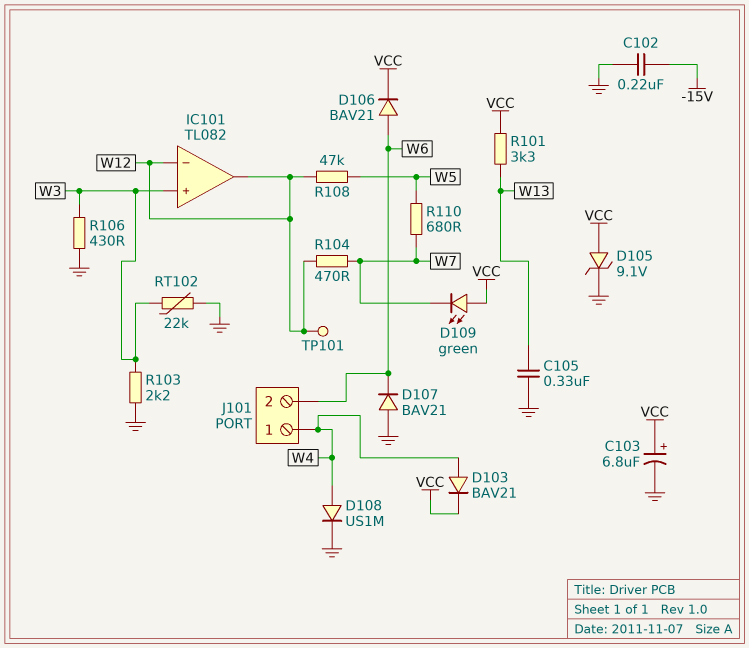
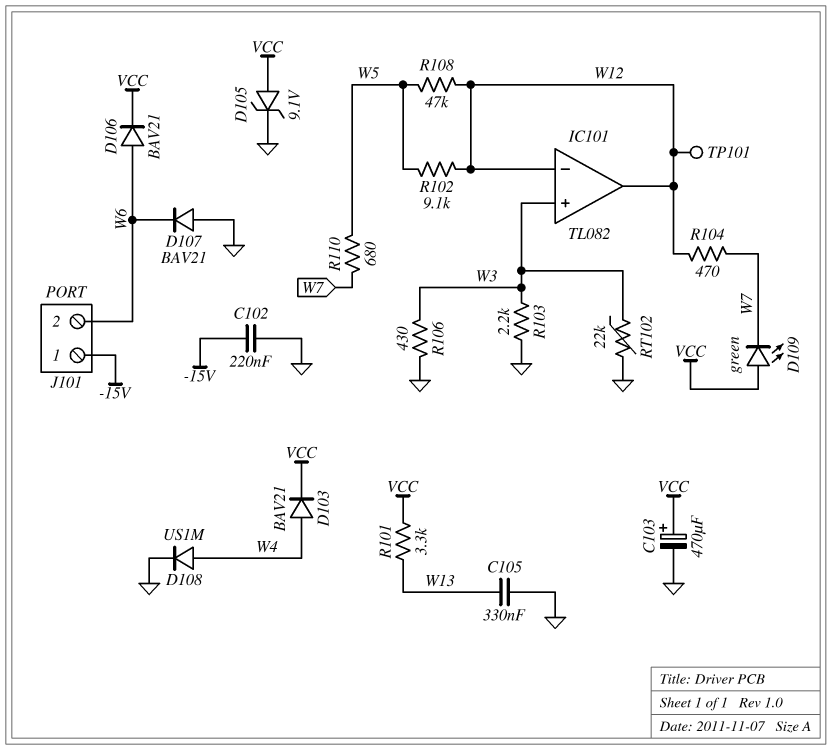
C103: 6.8uF (plus VCC, minus GND) -> 470uF (plus VCC, minus GND)
J101 pin 1: W4 -> -15V
R102: none -> 9.1k (W5, W12)

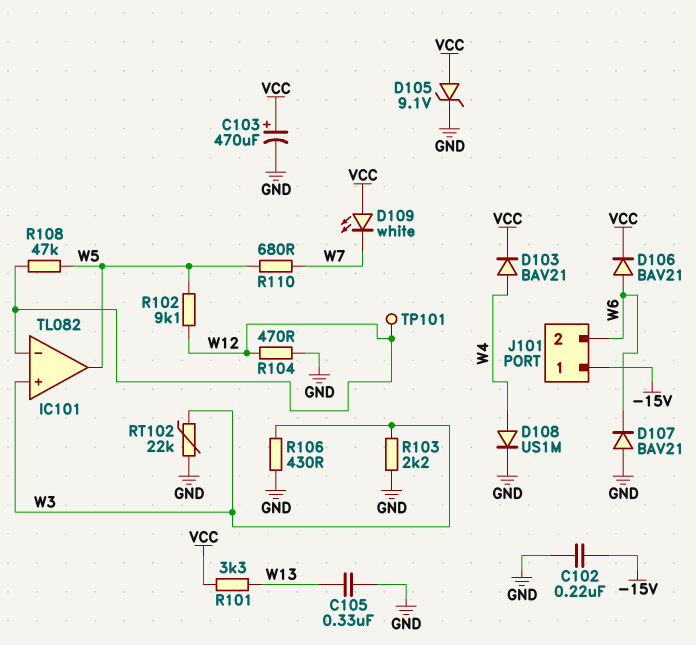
D109: LED green (A VCC, K W7) -> LED white (A VCC, K W7)
IC101 pin out: W12 -> W5
R104: 470 (W7, W12) -> 470 (GND, W12)

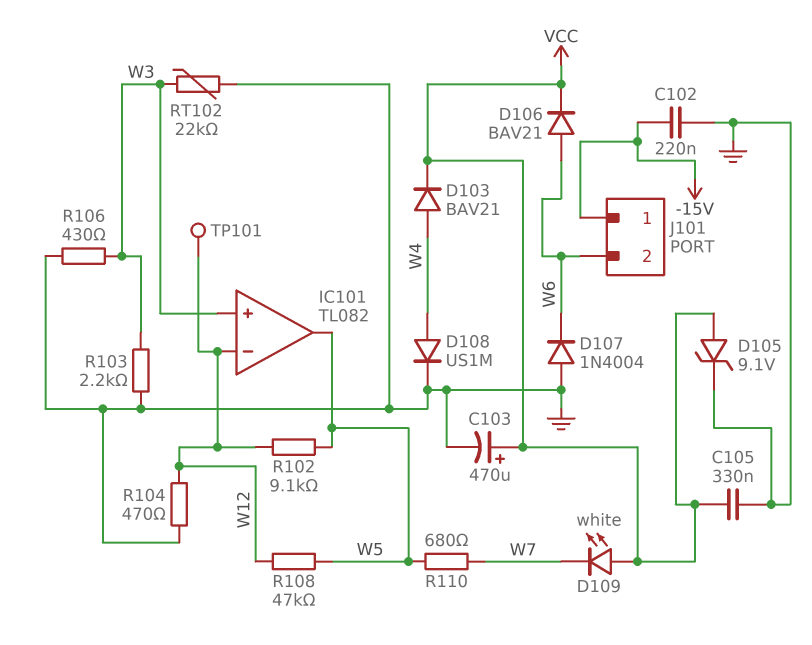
C105: 330nF (GND, W13) -> 330nF (GND, VCC)
D107: diode BAV21 (A GND, K W6) -> diode 1N4004 (A GND, K W6)
R101: 3.3k (VCC, W13) -> none

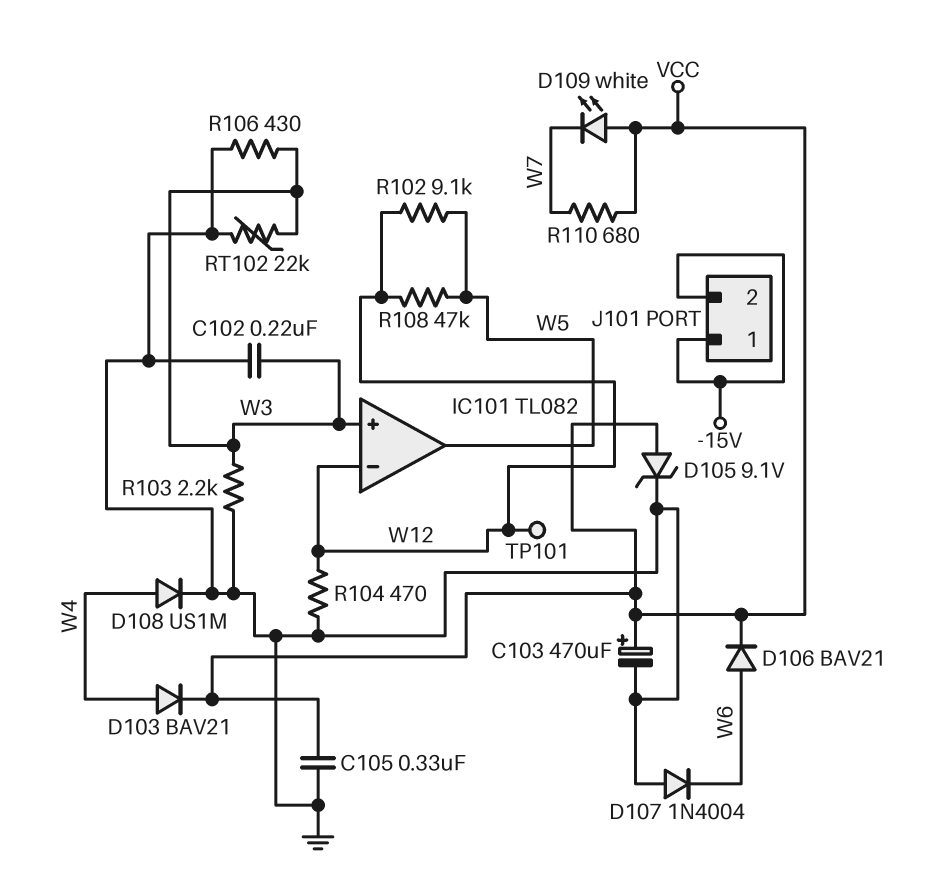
C102: 220nF (-15V, GND) -> 220nF (GND, W3)
J101 pin 2: W6 -> -15V
R110: 680 (W5, W7) -> 680 (VCC, W7)

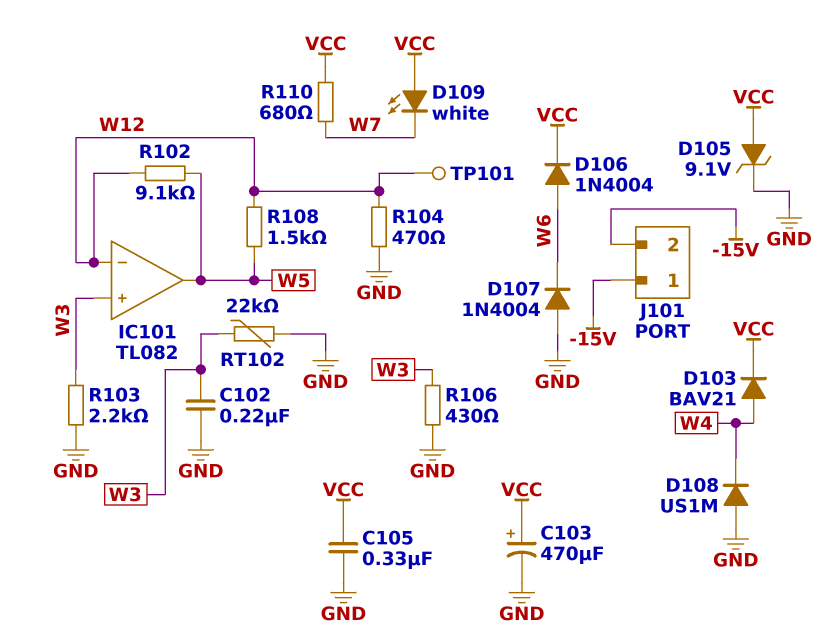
D106: diode BAV21 (A W6, K VCC) -> diode 1N4004 (A W6, K VCC)
D108: diode US1M (A W4, K GND) -> diode US1M (A GND, K W4)
R108: 47k (W5, W12) -> 1.5k (W5, W12)

